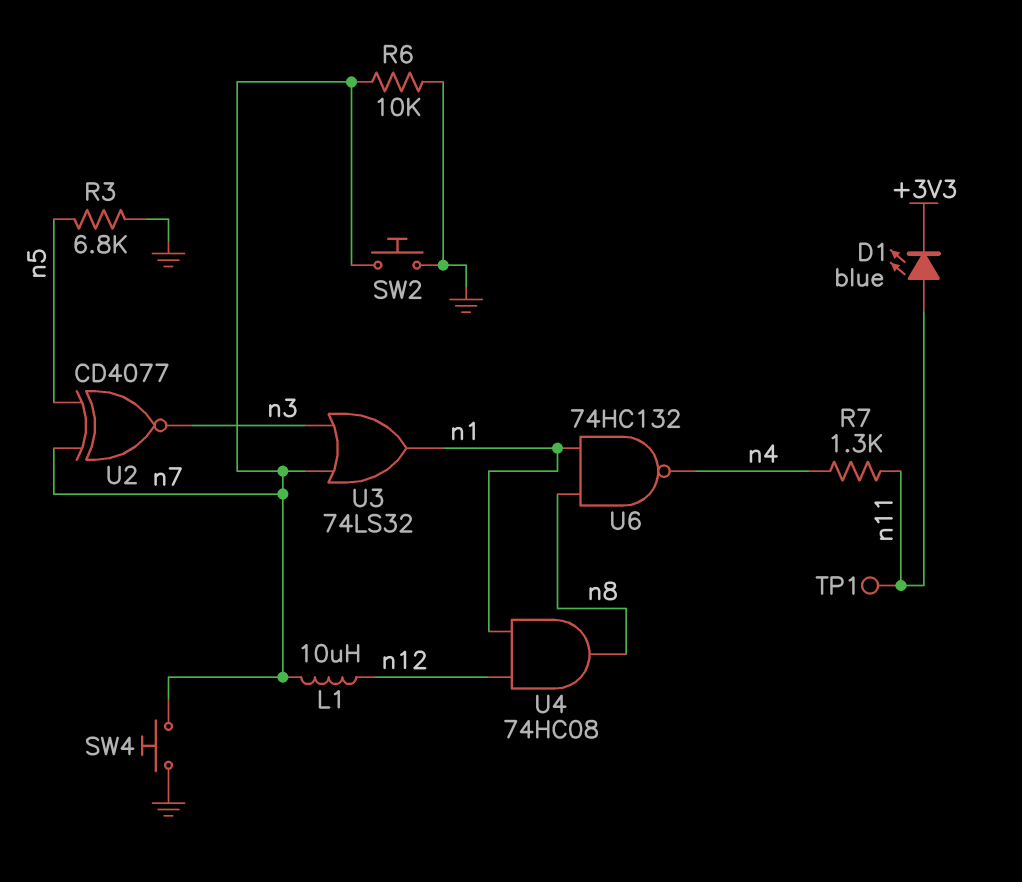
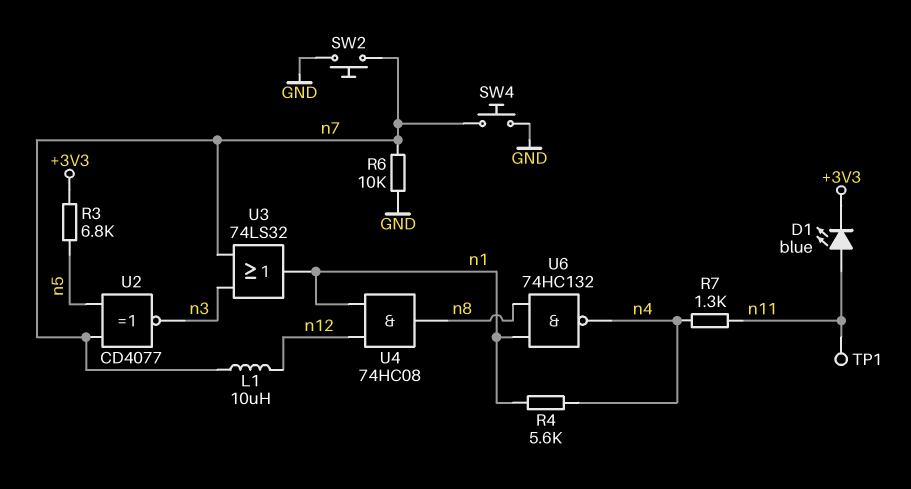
R3: 6.8k (GND, n5) -> 6.8k (+3V3, n5)
R4: none -> 5.6k (n1, n4)

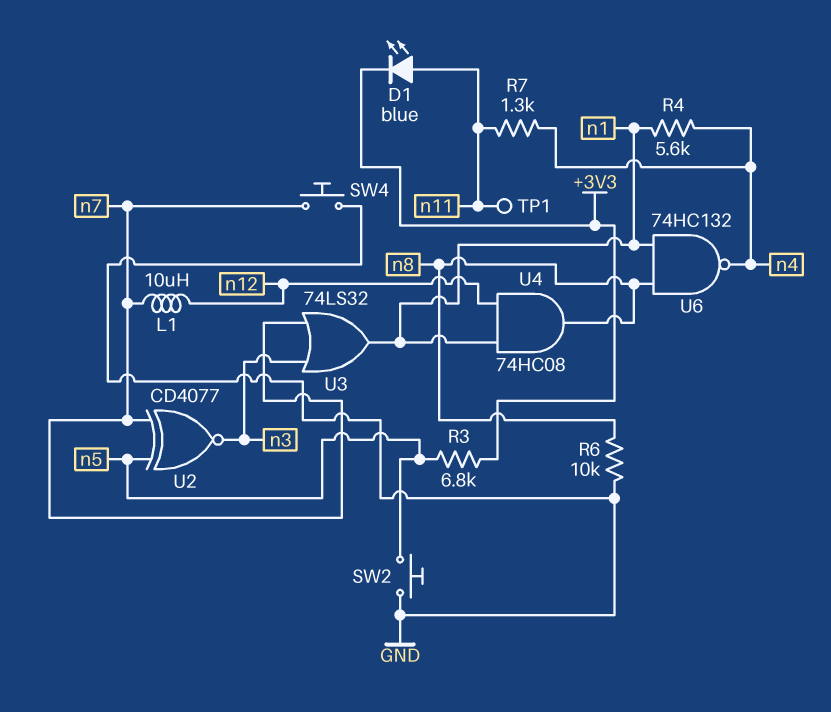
R6: 10k (GND, n7) -> 10k (GND, n8)
SW2: button (GND, n7) -> button (GND, n5)

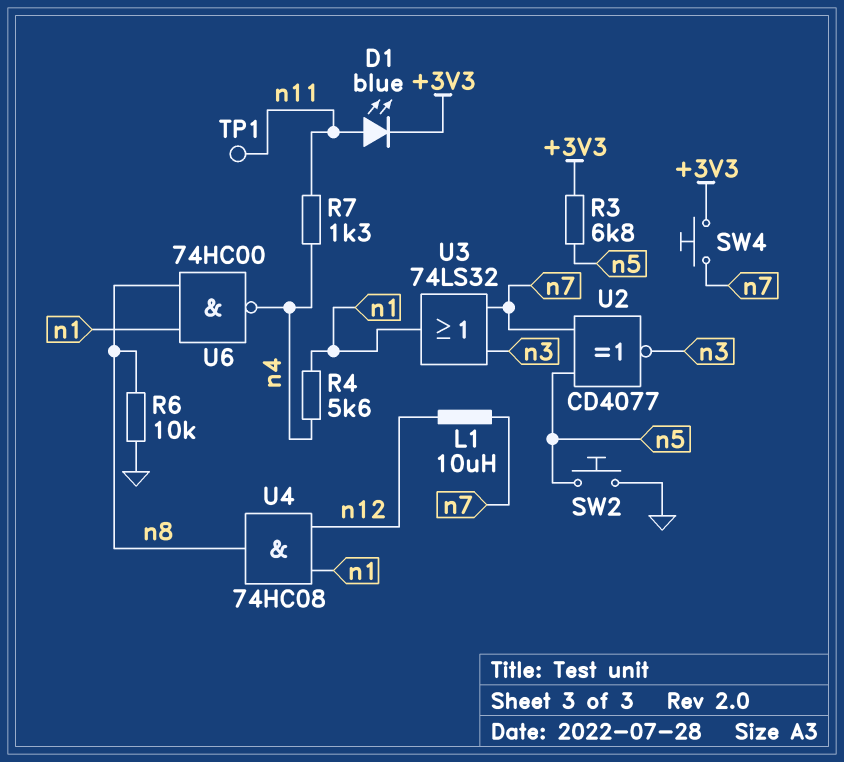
SW4: button (GND, n7) -> button (+3V3, n7)
U6: NAND 74HC132 (in n1, in n8, out n4) -> NAND 74HC00 (in n1, in n8, out n4)

